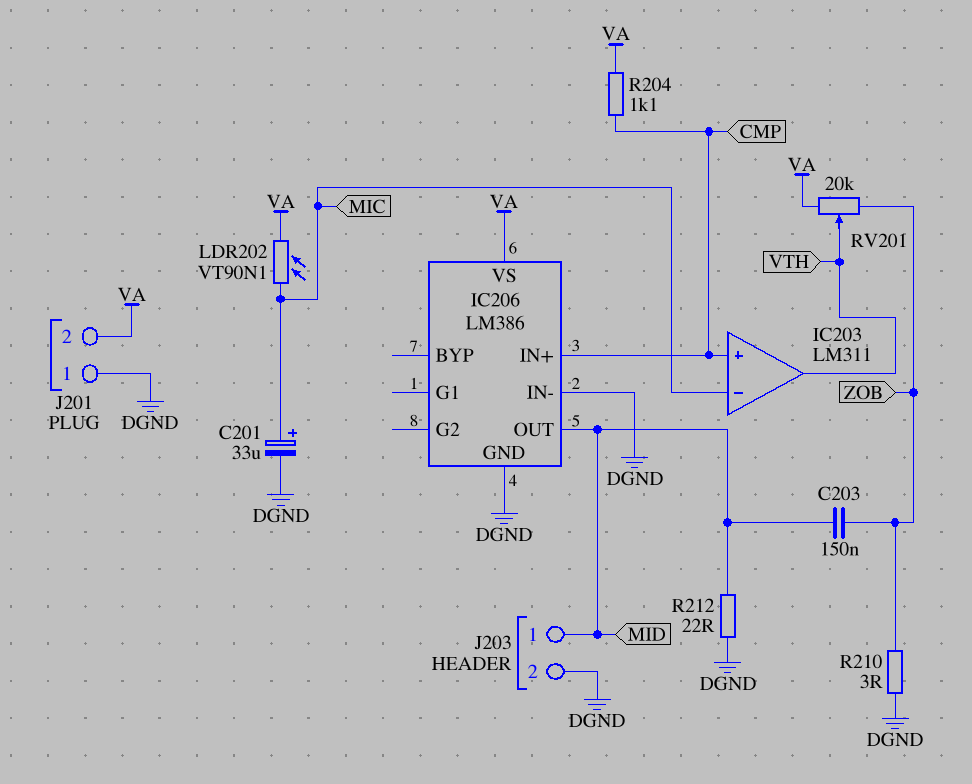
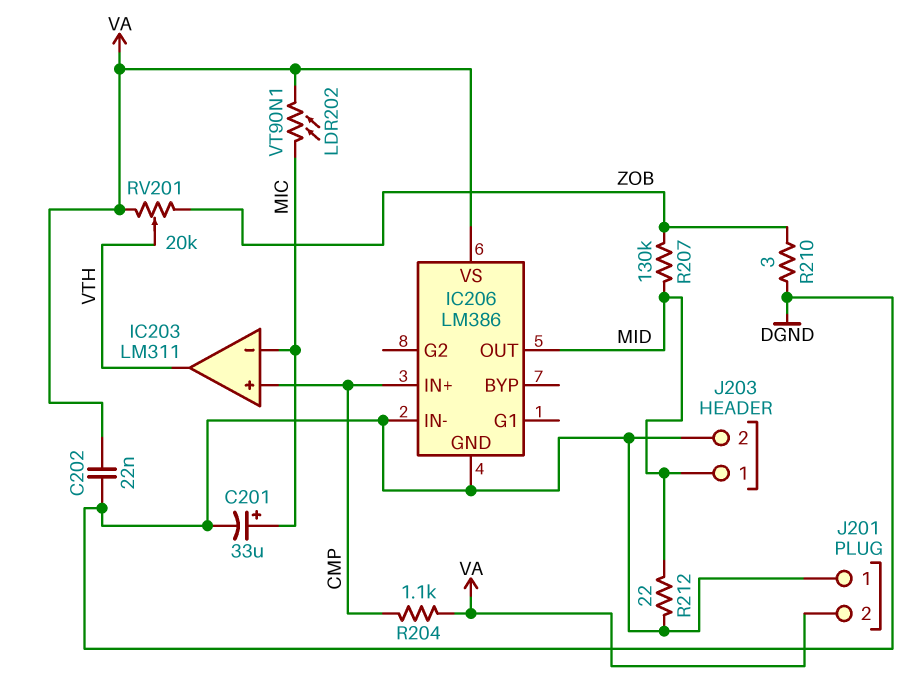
C202: none -> 22nF (DGND, VA)
C203: 150nF (MID, ZOB) -> none
R207: none -> 130k (MID, ZOB)

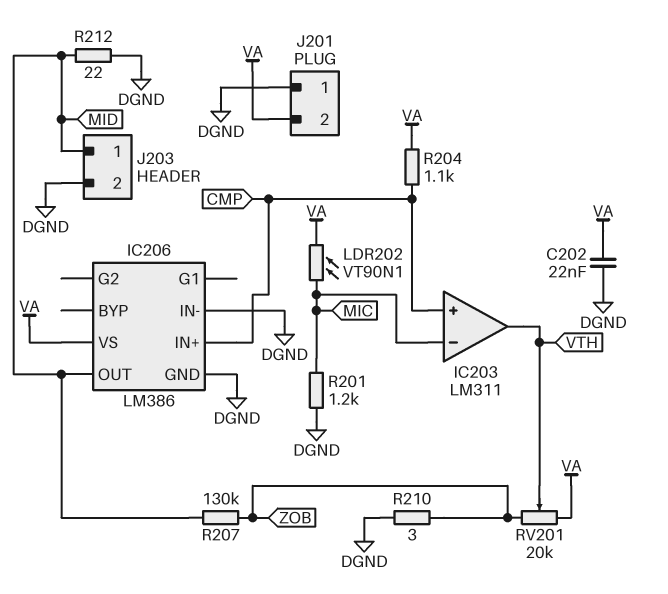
C201: 33uF (plus MIC, minus DGND) -> none
R201: none -> 1.2k (DGND, MIC)

